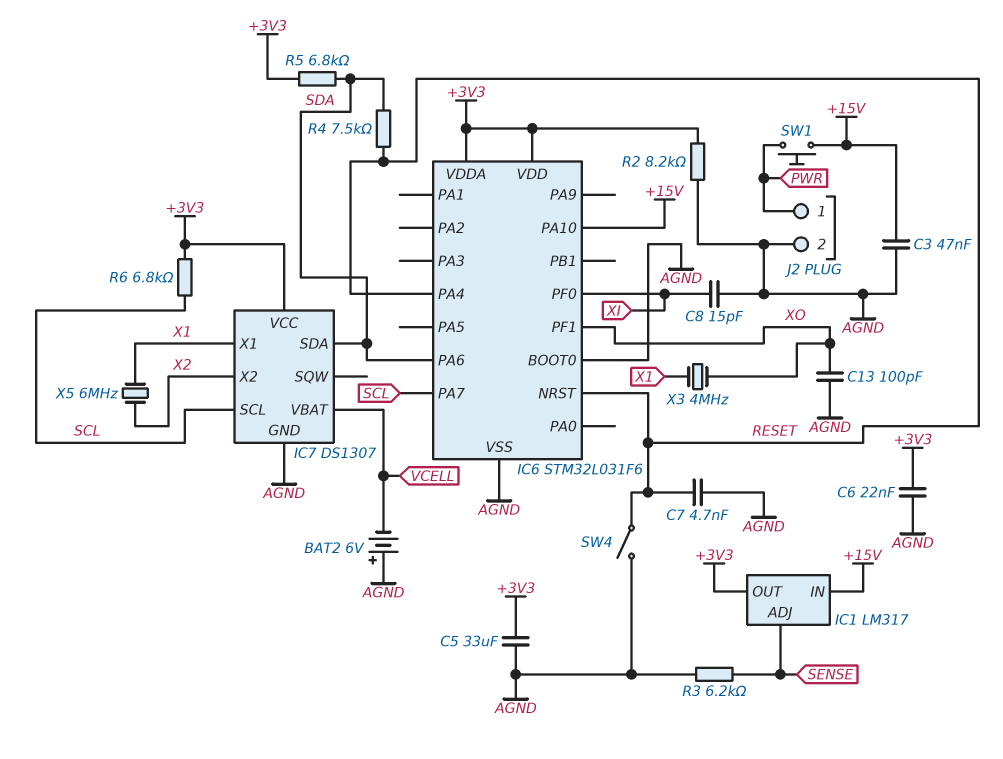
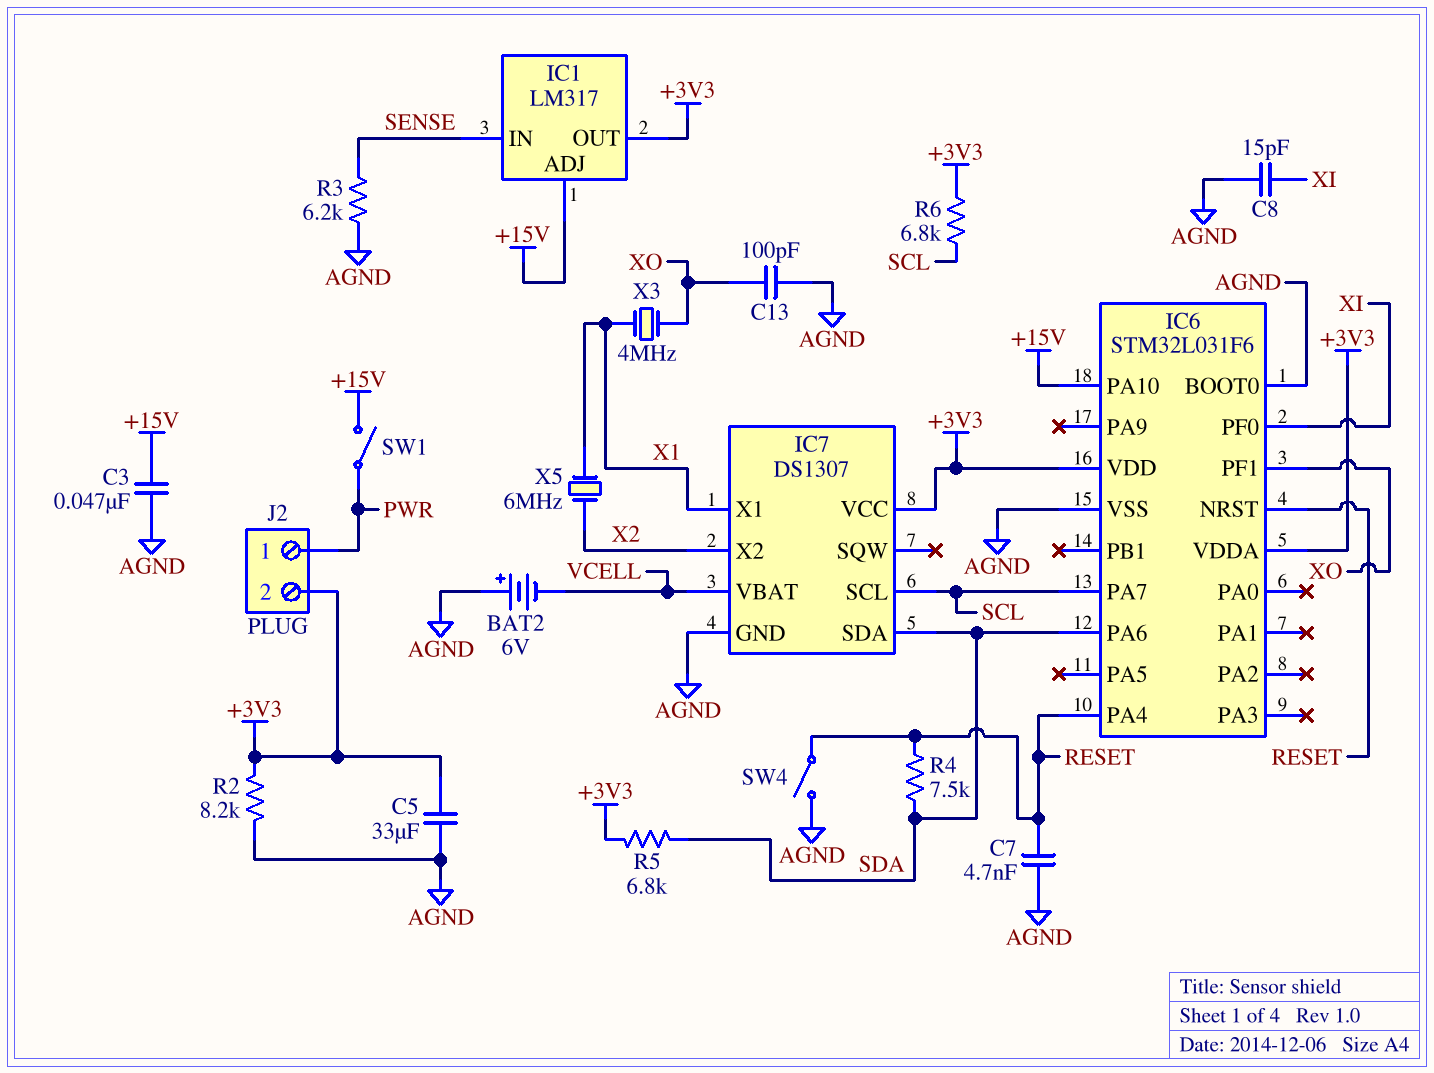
C6: 22nF (+3V3, AGND) -> none
IC1 pin ADJ: SENSE -> +15V
IC1 pin IN: +15V -> SENSE
J2 pin 2: AGND -> +3V3
SW1: button (+15V, PWR) -> switch (+15V, PWR)

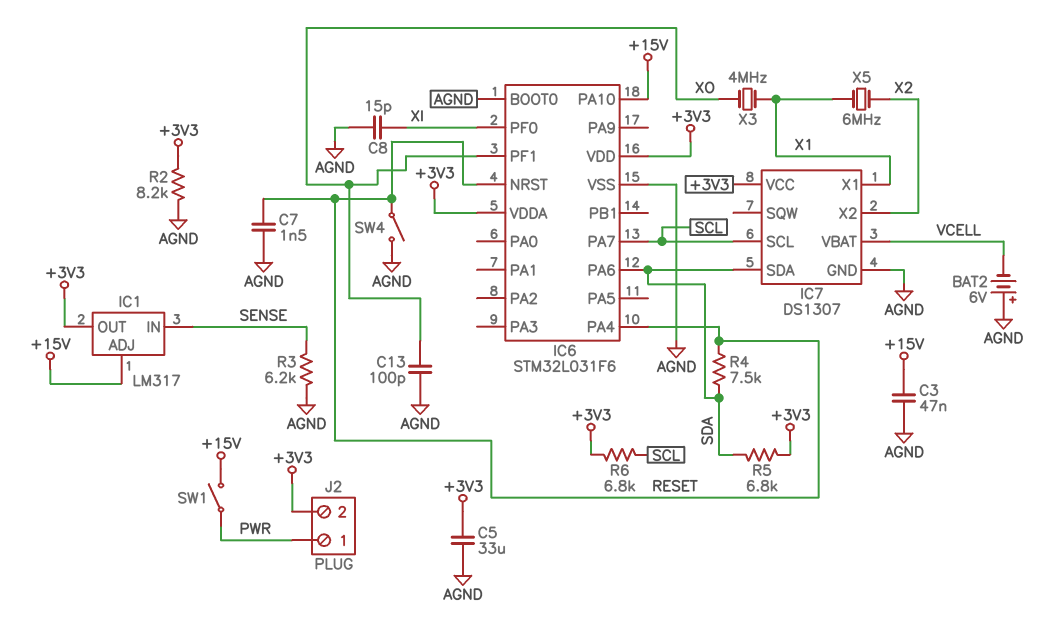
C7: 4.7nF (AGND, RESET) -> 1.5nF (AGND, RESET)

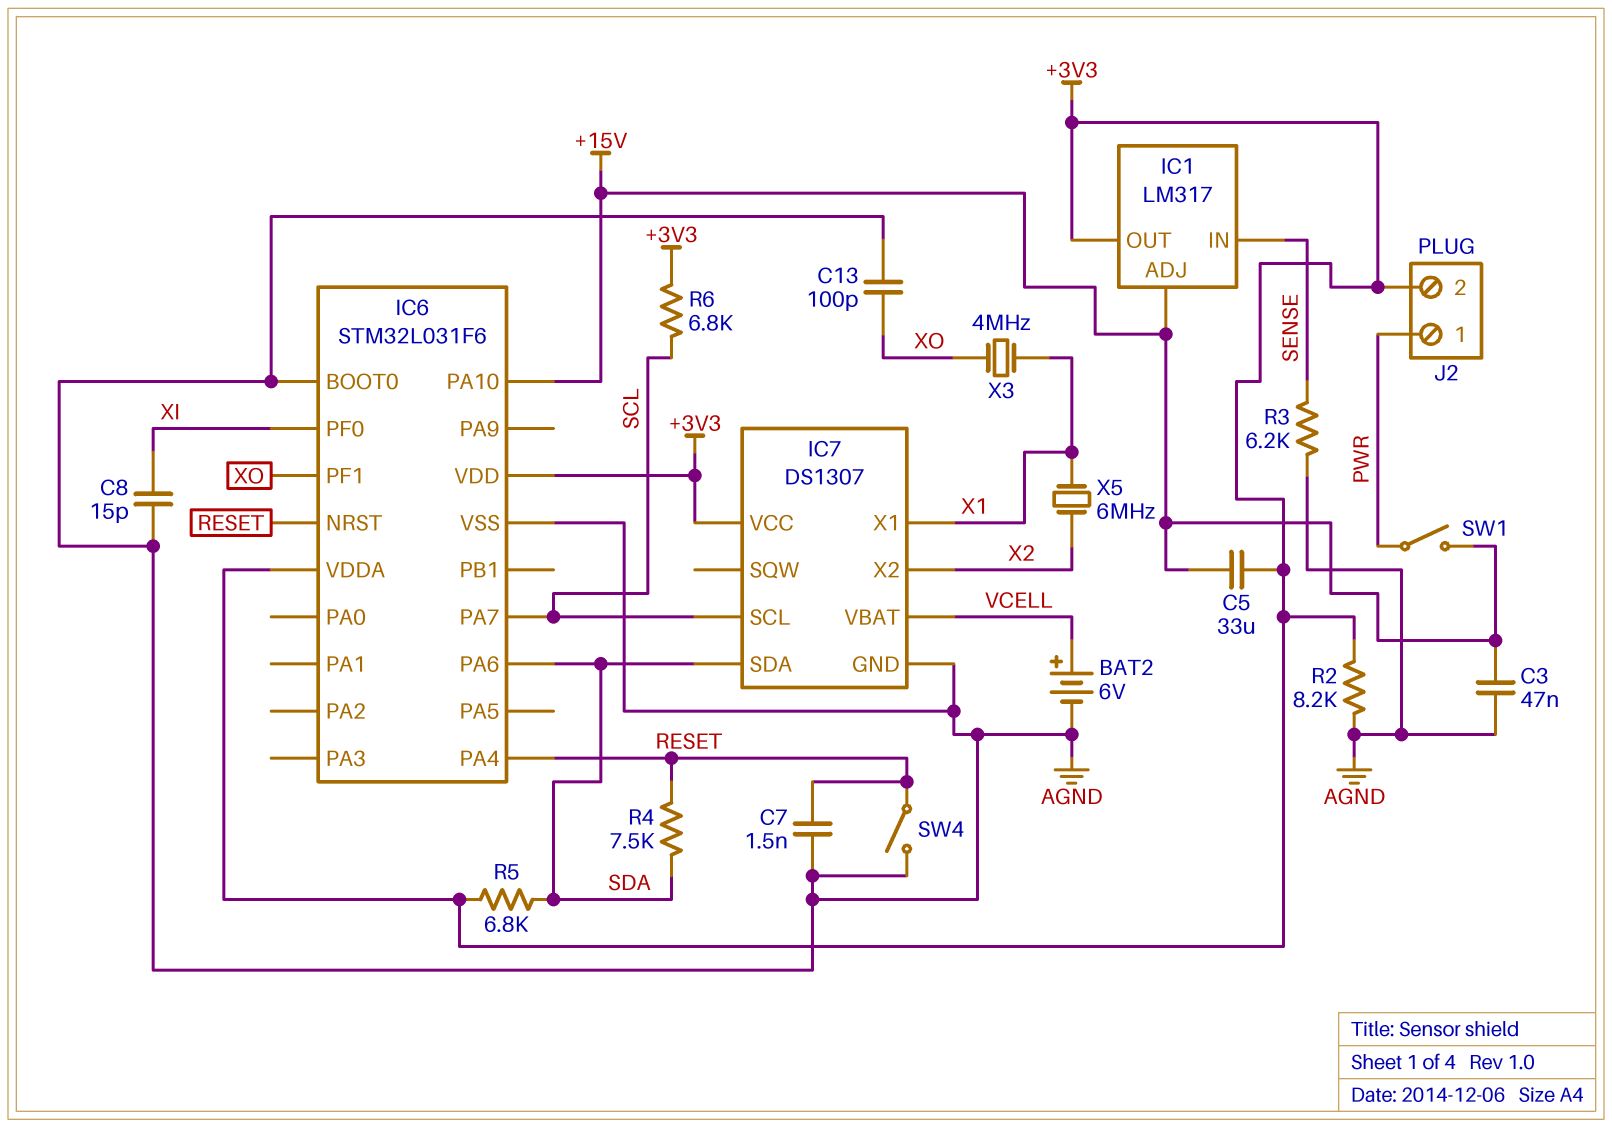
BAT2: 6V (plus AGND, minus VCELL) -> 6V (plus VCELL, minus AGND)
C5: 33uF (+3V3, AGND) -> 33uF (+3V3, +15V)

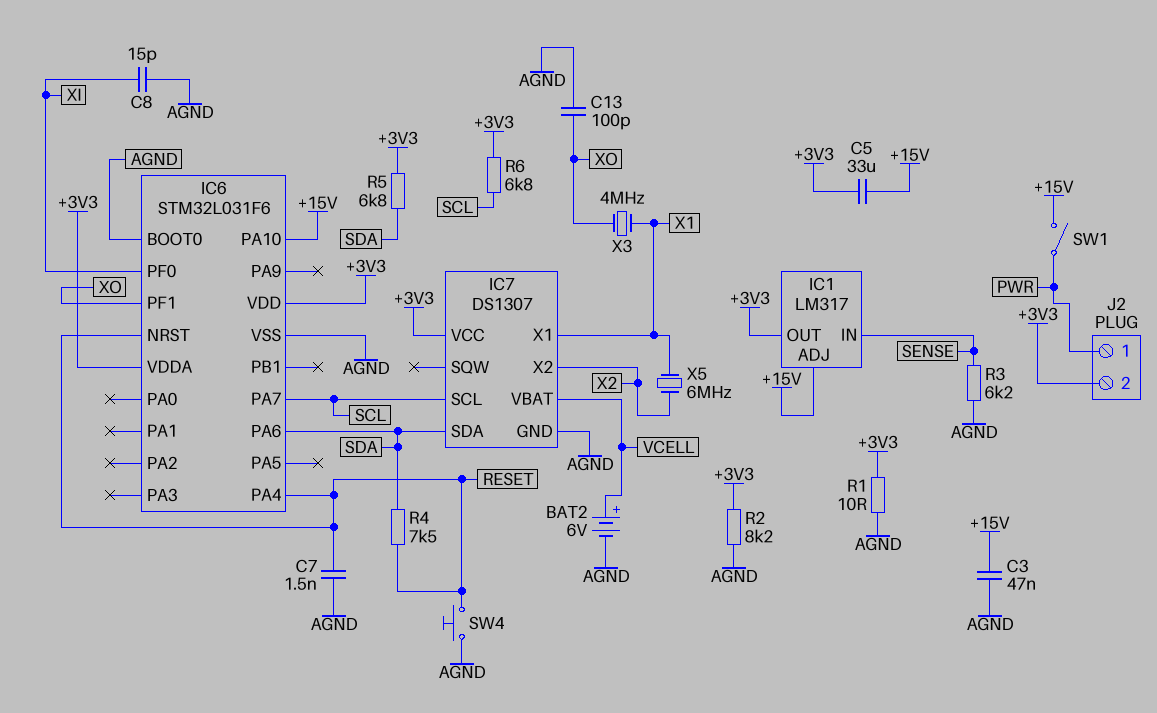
R1: none -> 10 (+3V3, AGND)
SW4: switch (AGND, RESET) -> button (AGND, RESET)

